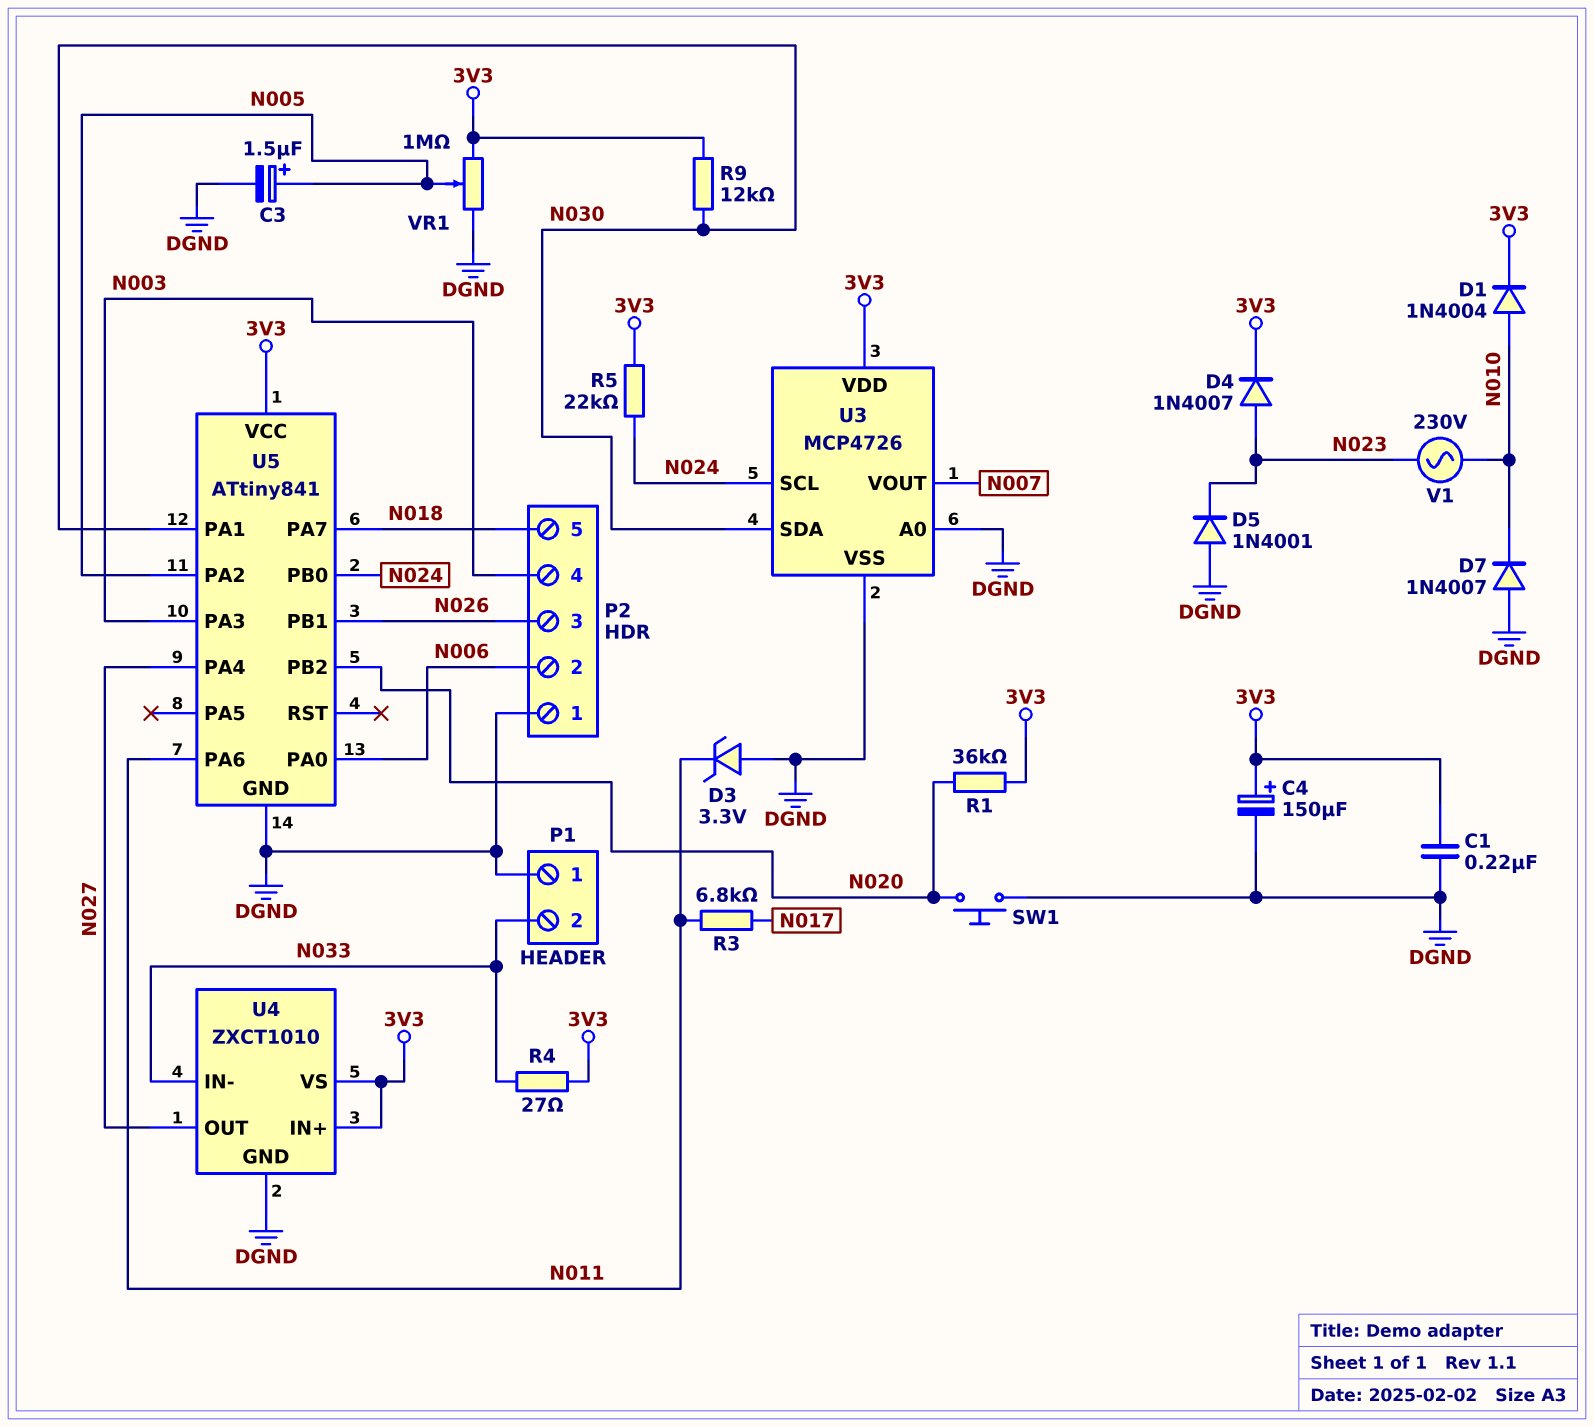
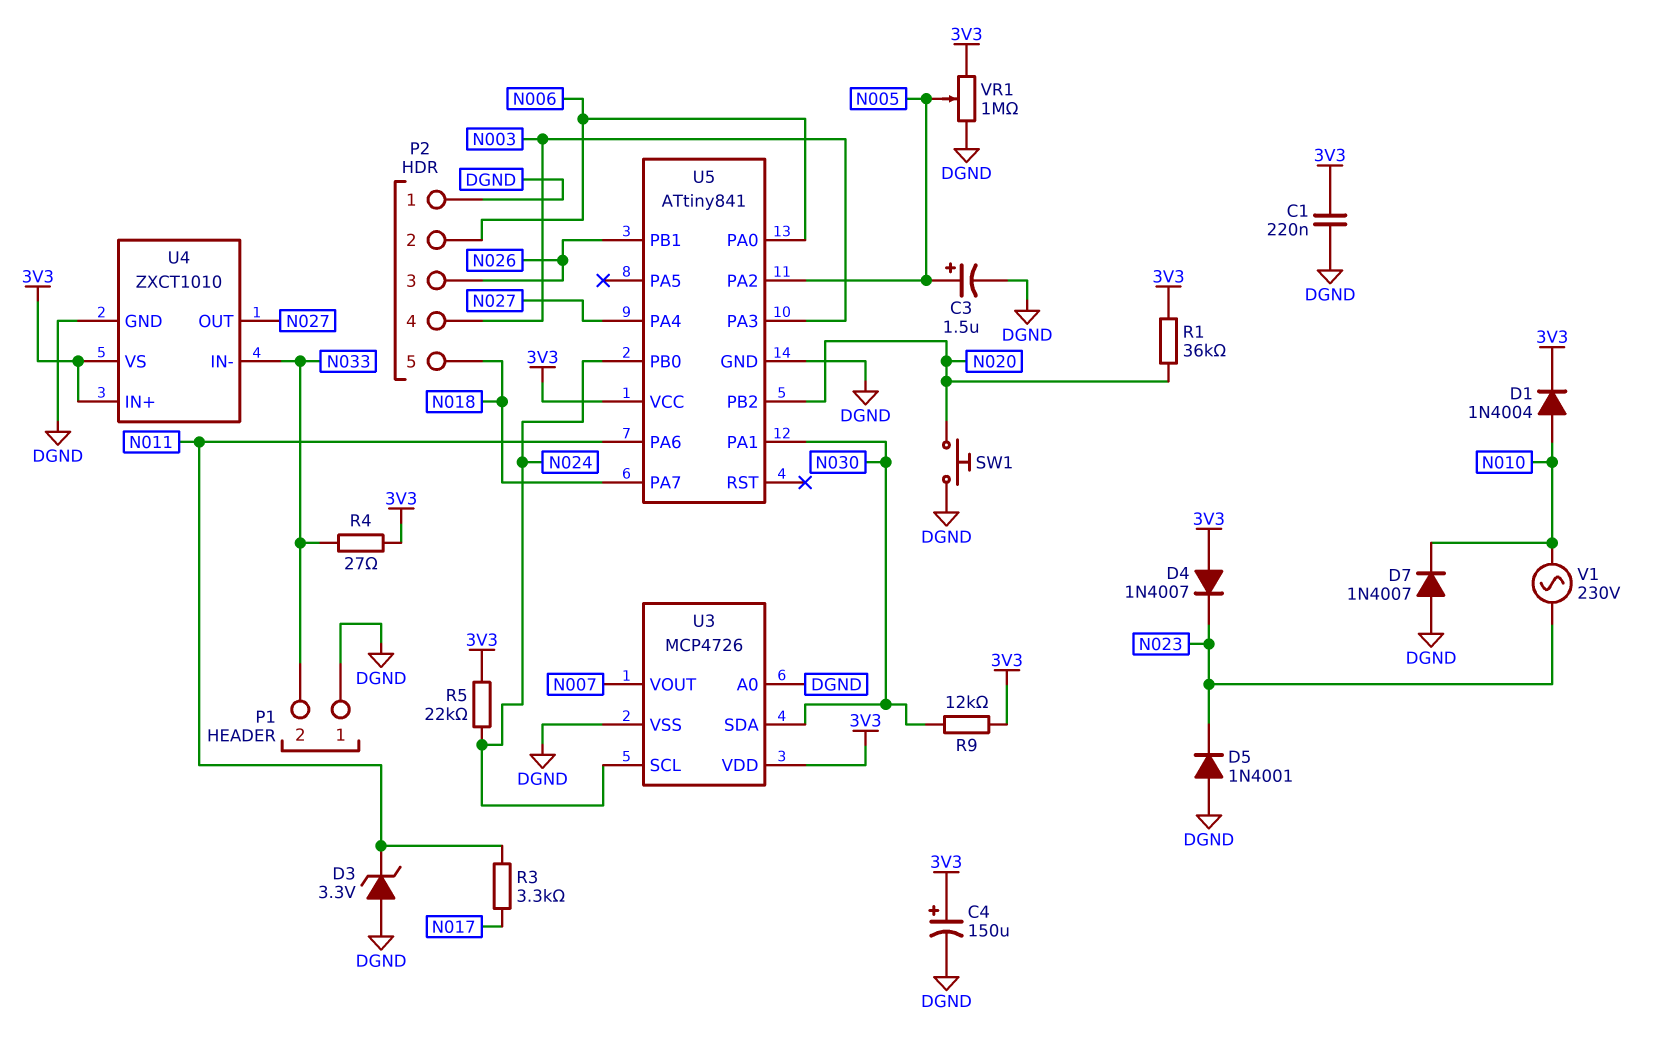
D4: diode 1N4007 (A N023, K 3V3) -> diode 1N4007 (A 3V3, K N023)
R3: 6.8k (N011, N017) -> 3.3k (N011, N017)

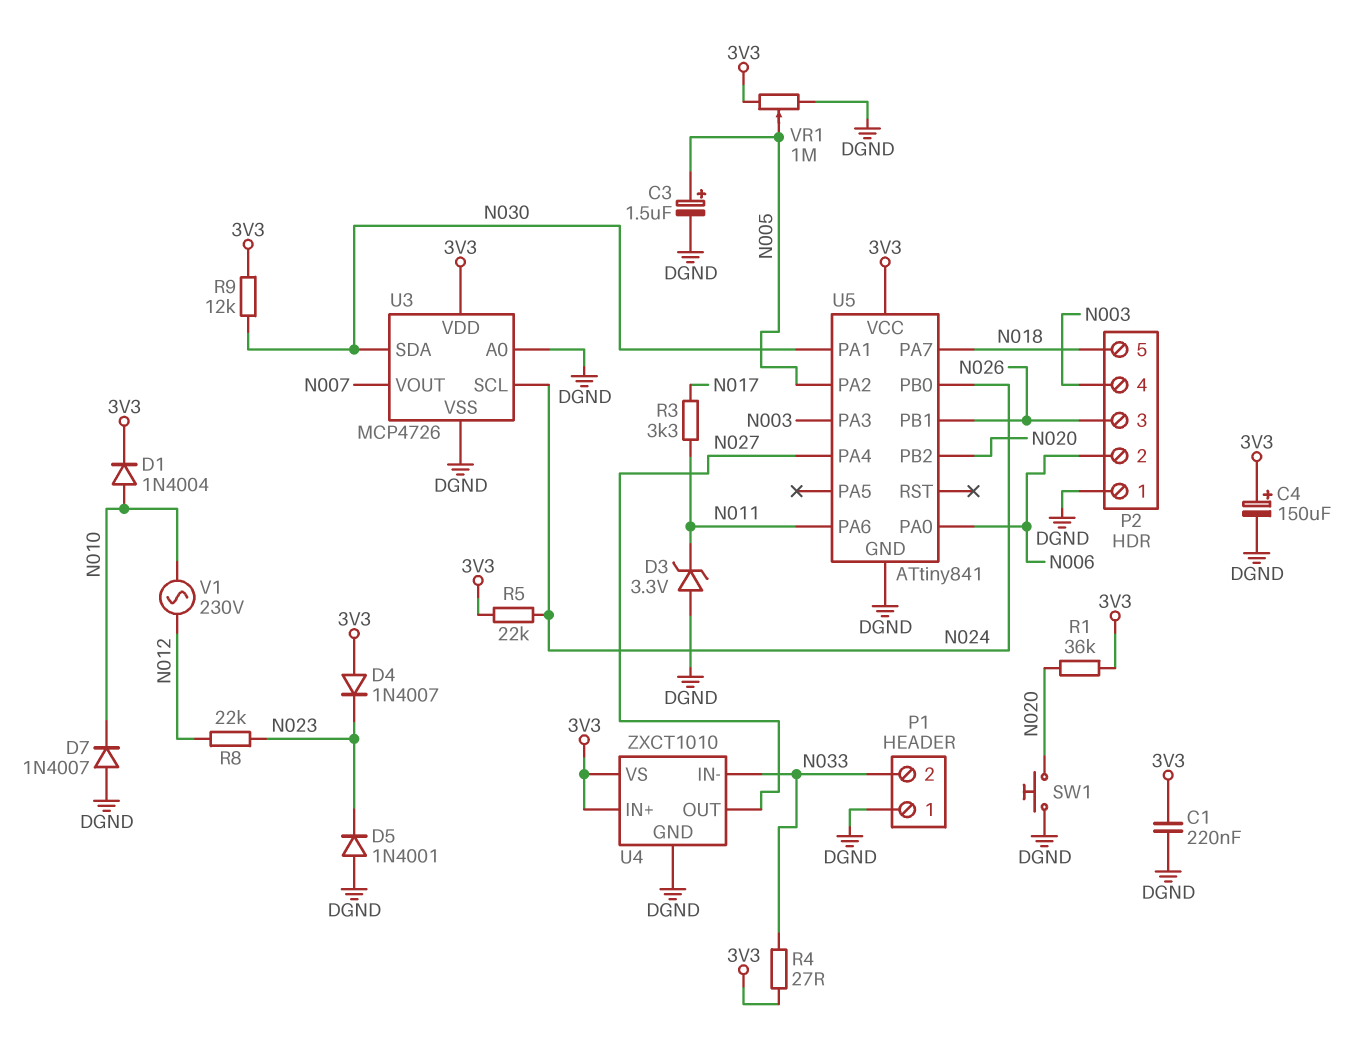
R8: none -> 22k (N012, N023)
V1: AC 230V (N010, N023) -> AC 230V (N010, N012)

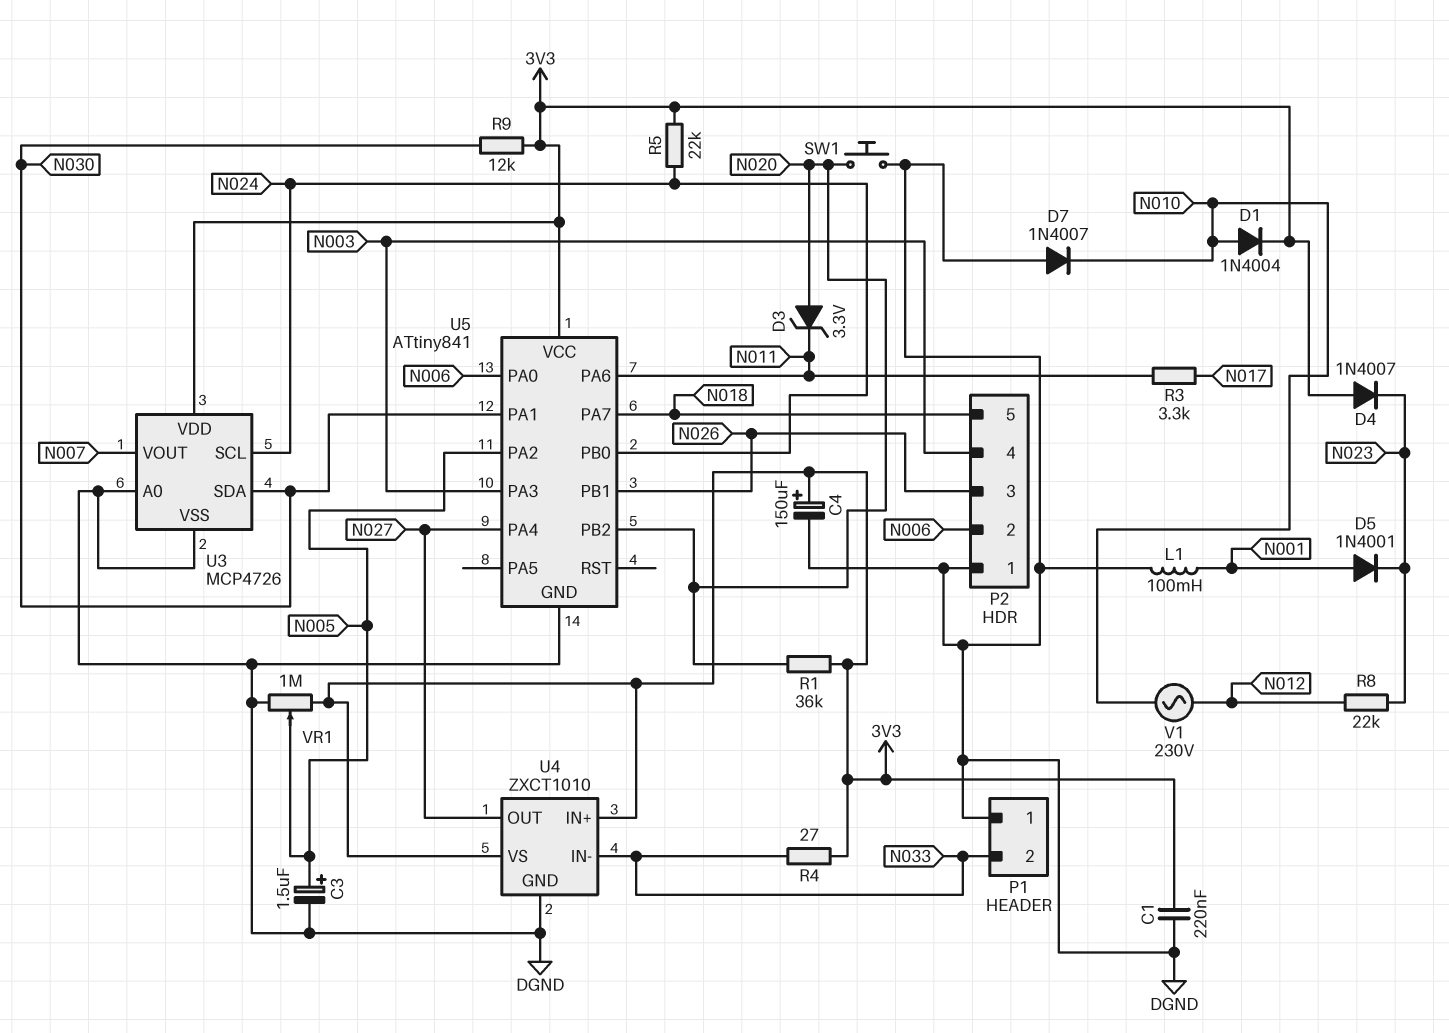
D3: zener 3.3V (A DGND, K N011) -> zener 3.3V (A N020, K N011)
D5: diode 1N4001 (A DGND, K N023) -> diode 1N4001 (A N001, K N023)
L1: none -> 100mH (DGND, N001)

